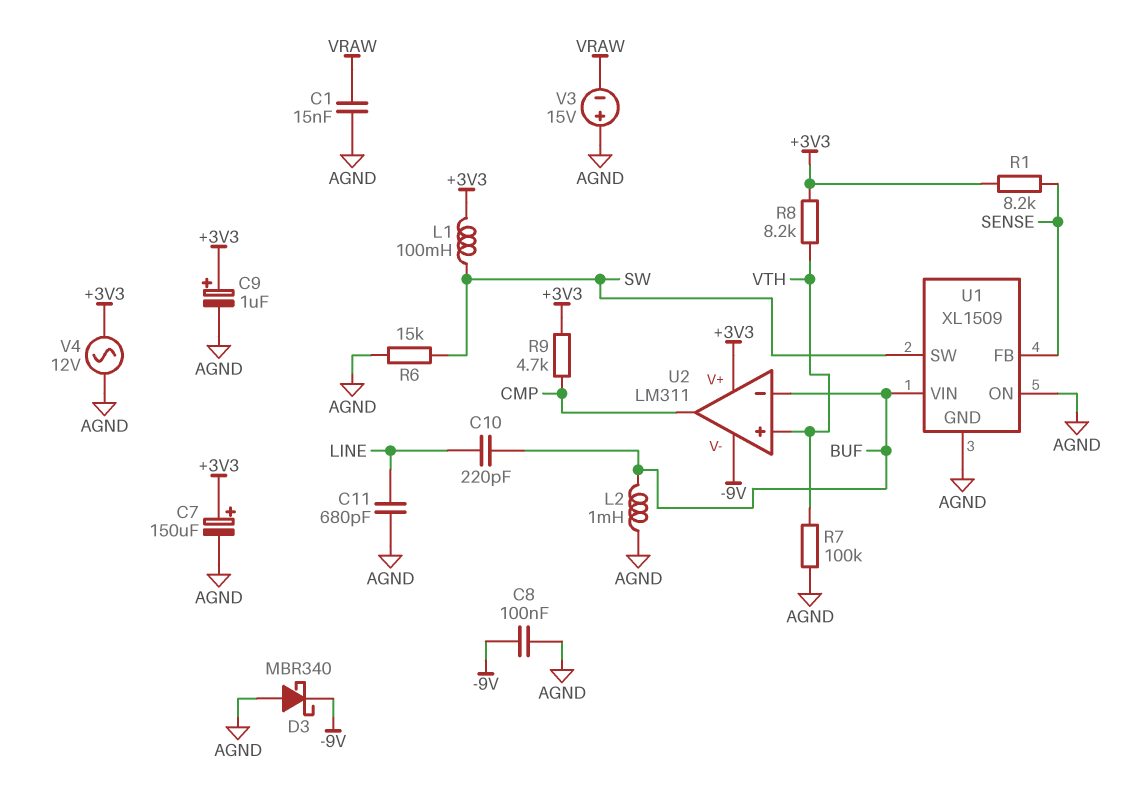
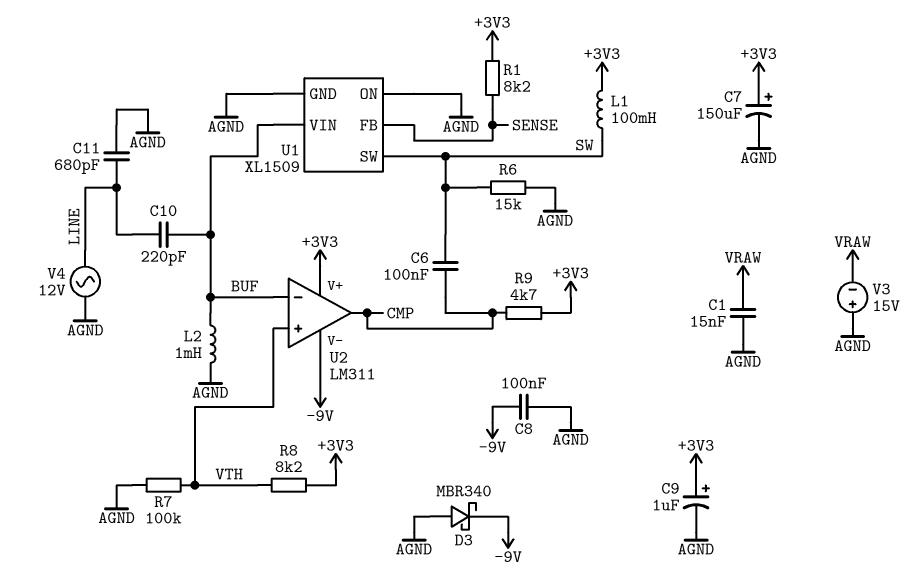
C6: none -> 100nF (CMP, SW)
V4: AC 12V (+3V3, AGND) -> AC 12V (AGND, LINE)

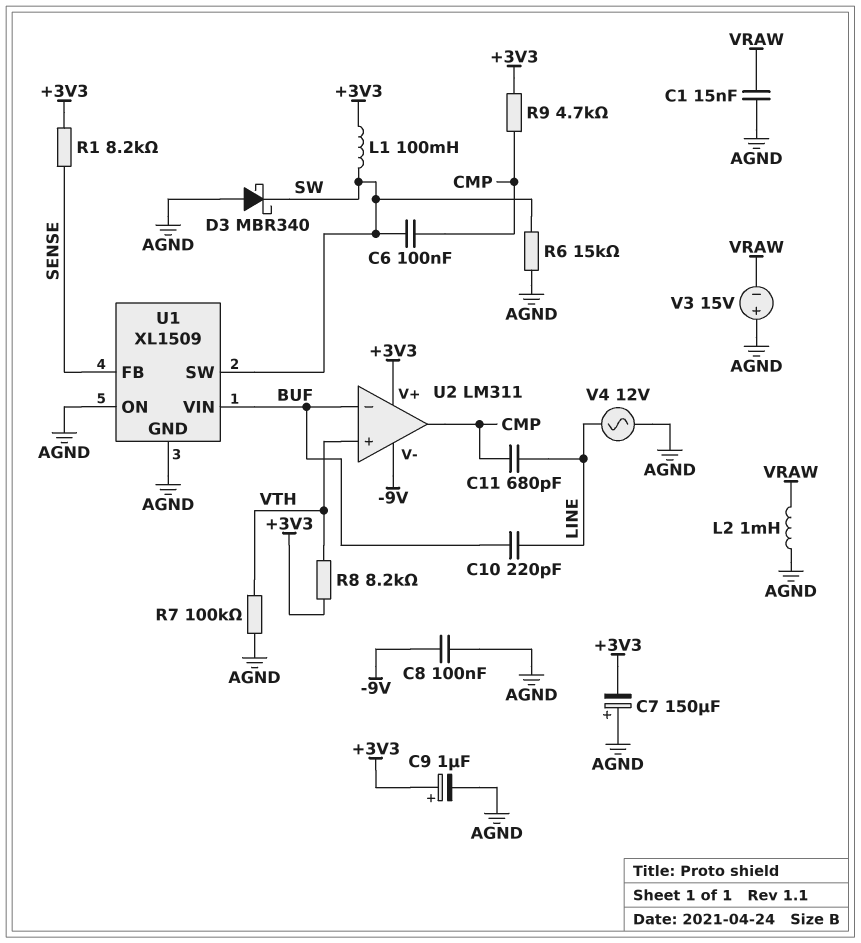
C7: 150uF (plus +3V3, minus AGND) -> 150uF (plus AGND, minus +3V3)
C11: 680pF (AGND, LINE) -> 680pF (CMP, LINE)
D3: schottky MBR340 (A AGND, K -9V) -> schottky MBR340 (A AGND, K SW)
L2: 1mH (AGND, BUF) -> 1mH (AGND, VRAW)

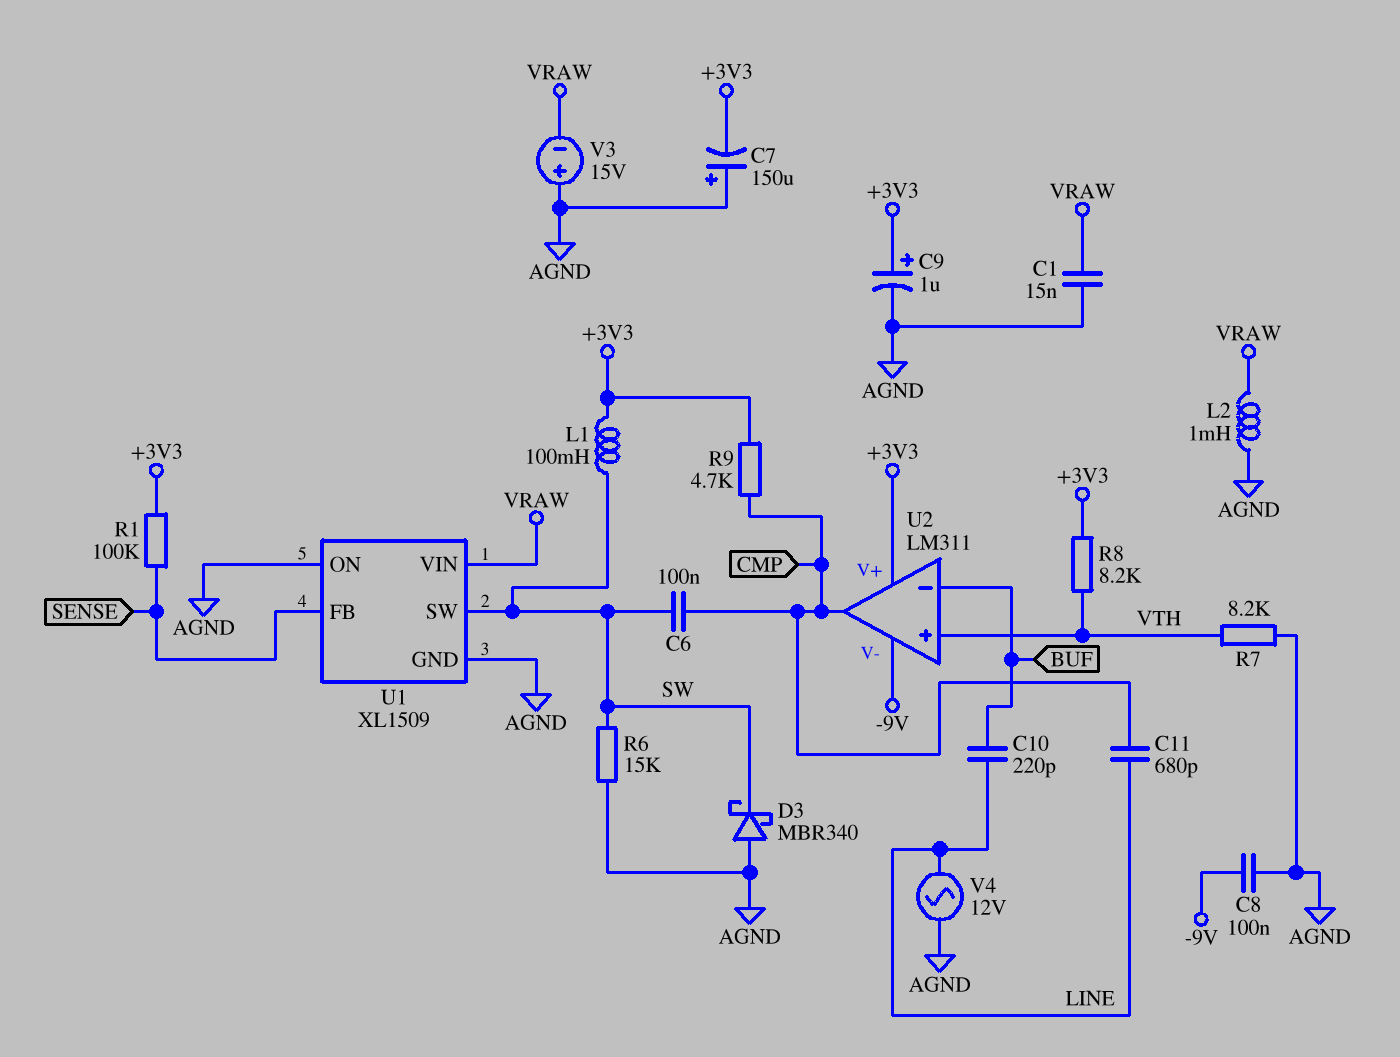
R1: 8.2k (+3V3, SENSE) -> 100k (+3V3, SENSE)
R7: 100k (AGND, VTH) -> 8.2k (AGND, VTH)
U1 pin VIN: BUF -> VRAW

